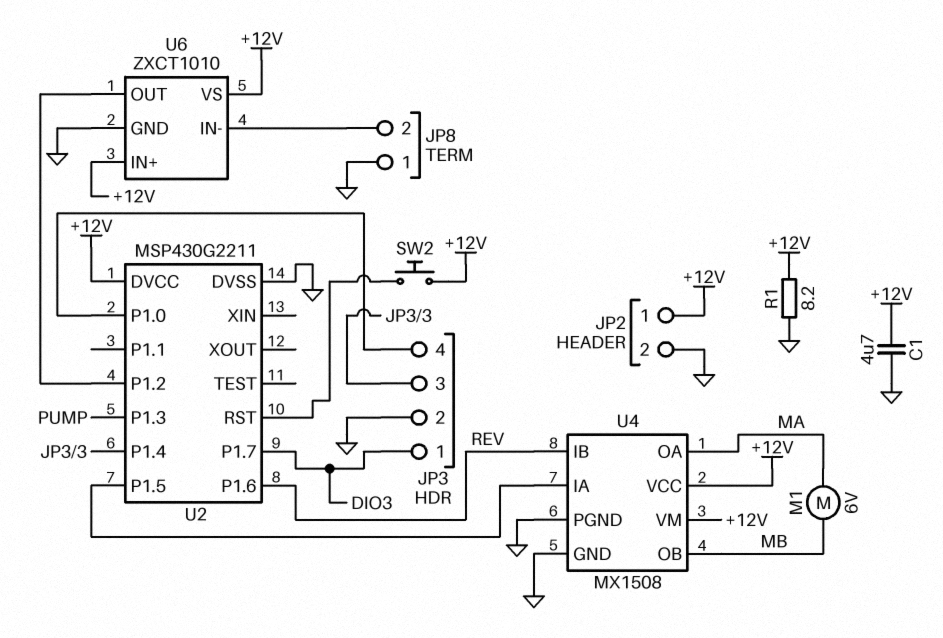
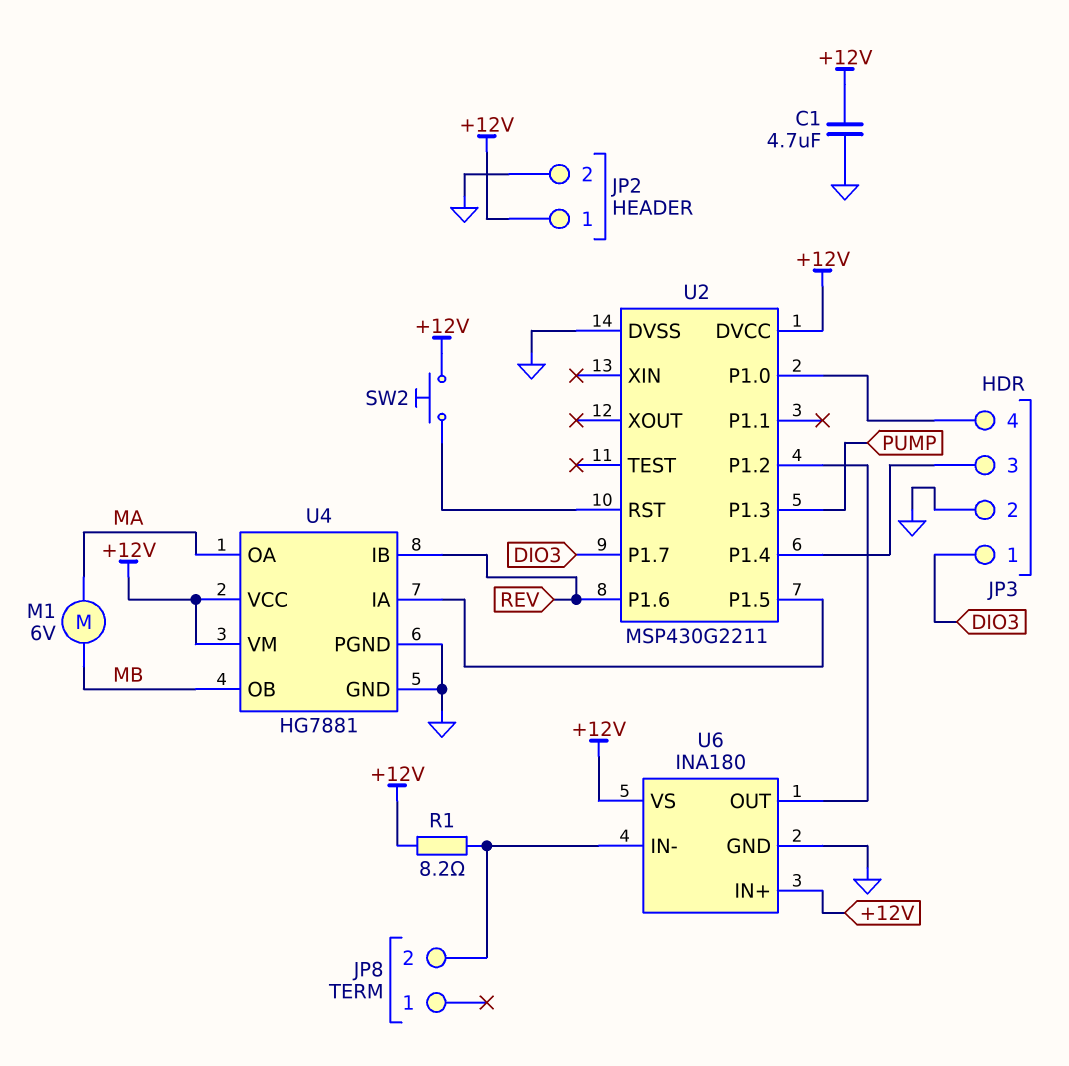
JP8 pin 1: GND -> none
R1: 8.2 (+12V, GND) -> 8.2 (+12V, JP8/2)
U4: MX1508 -> HG7881
U6: ZXCT1010 -> INA180

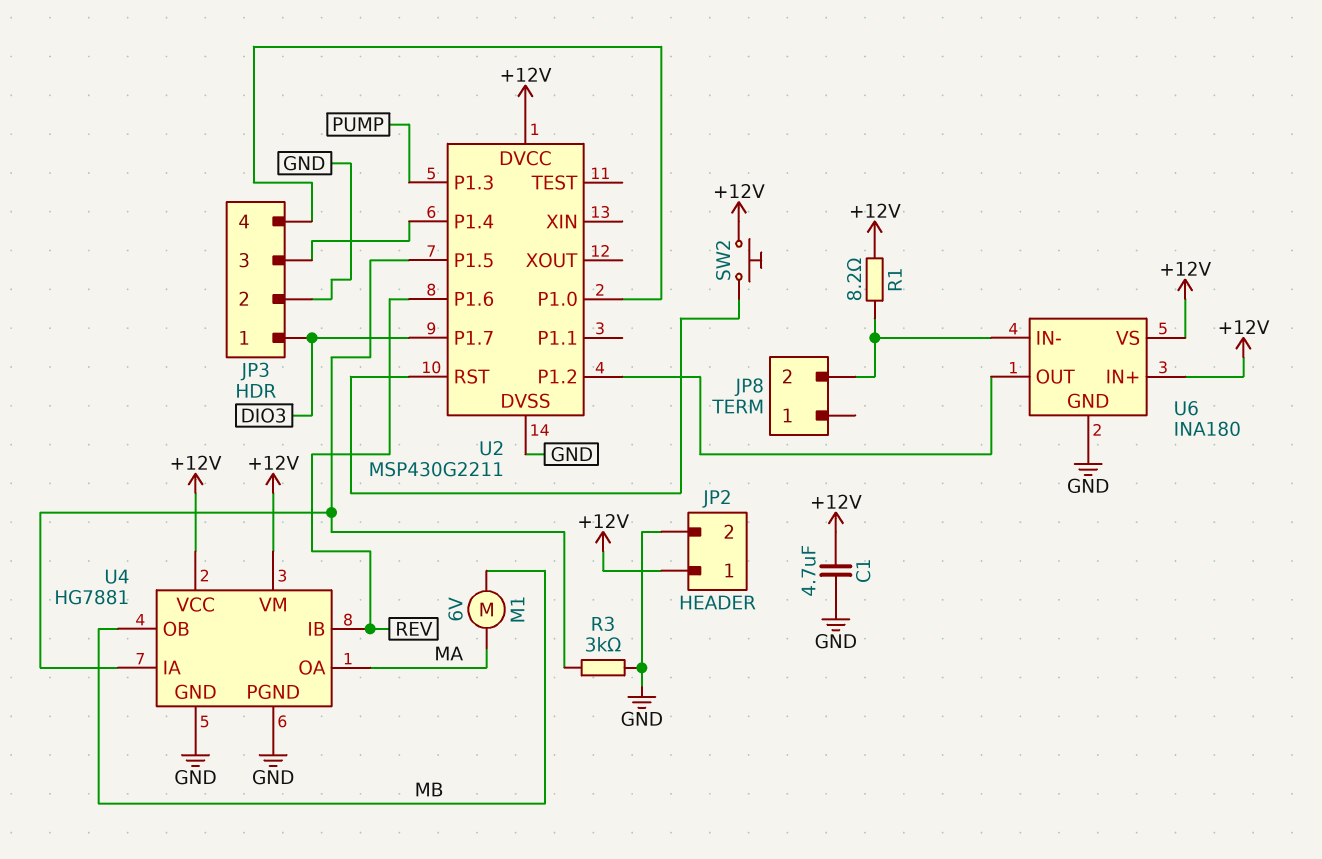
R3: none -> 3k (GND, U2/P1.5)

